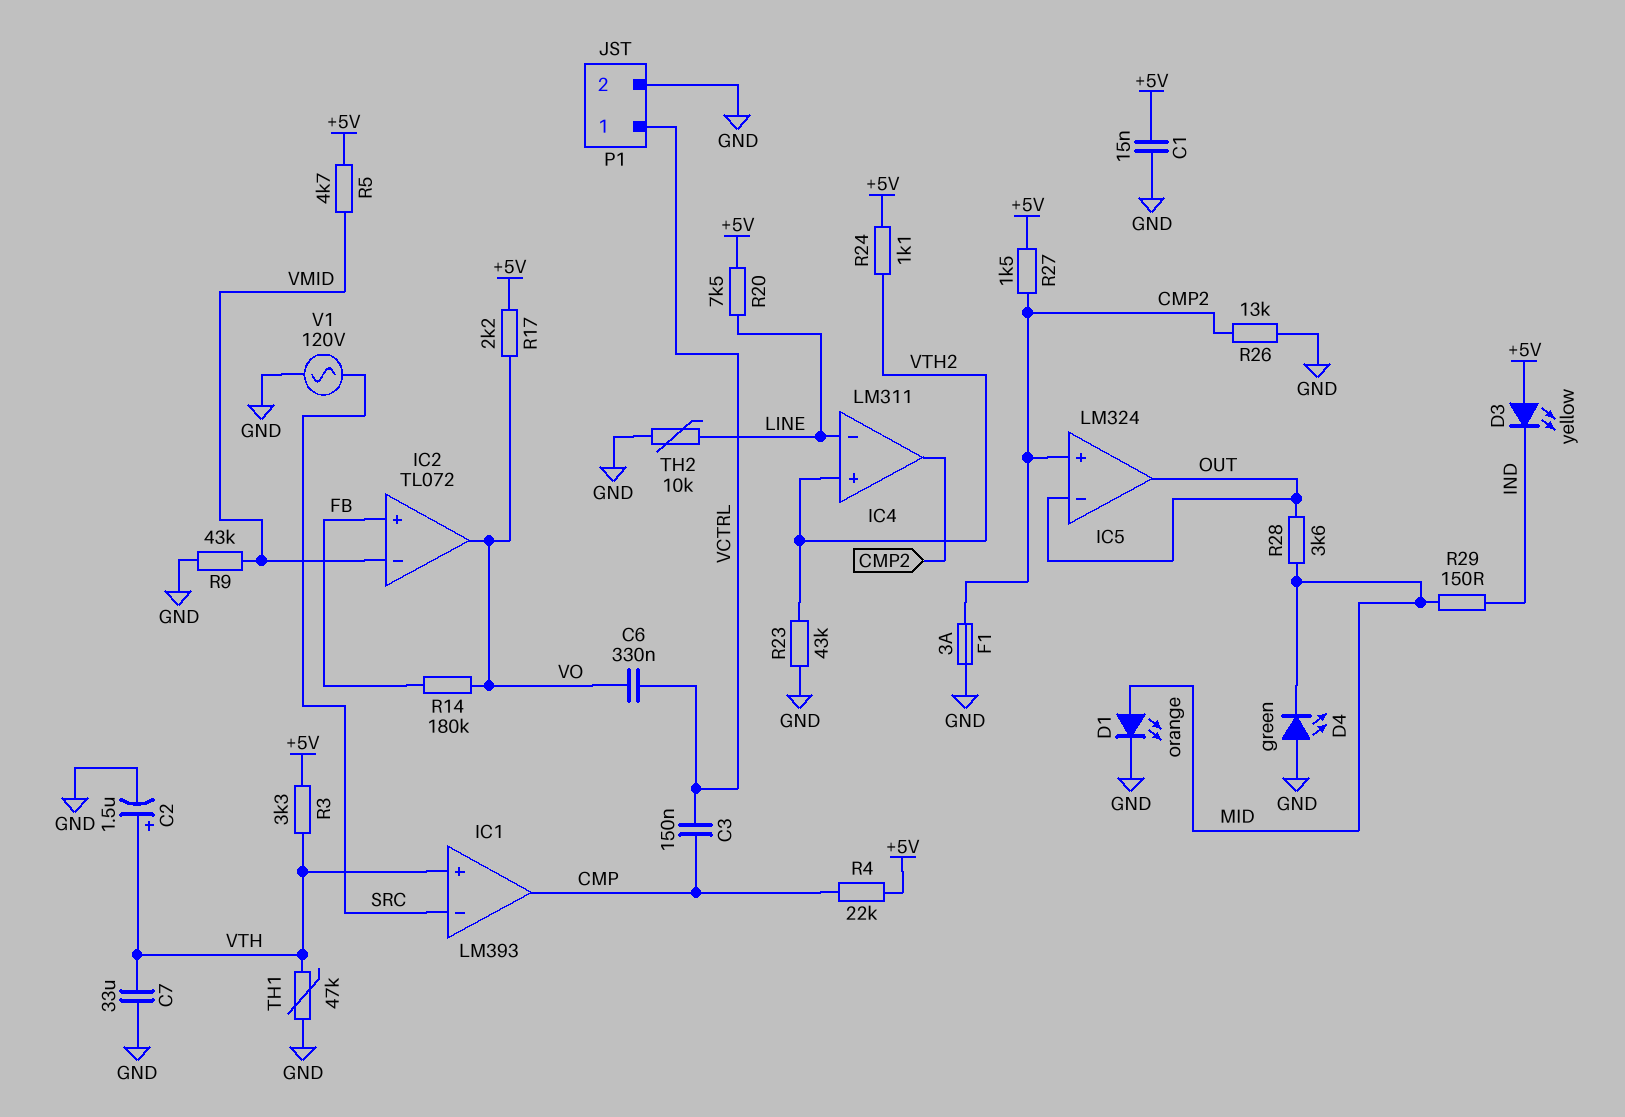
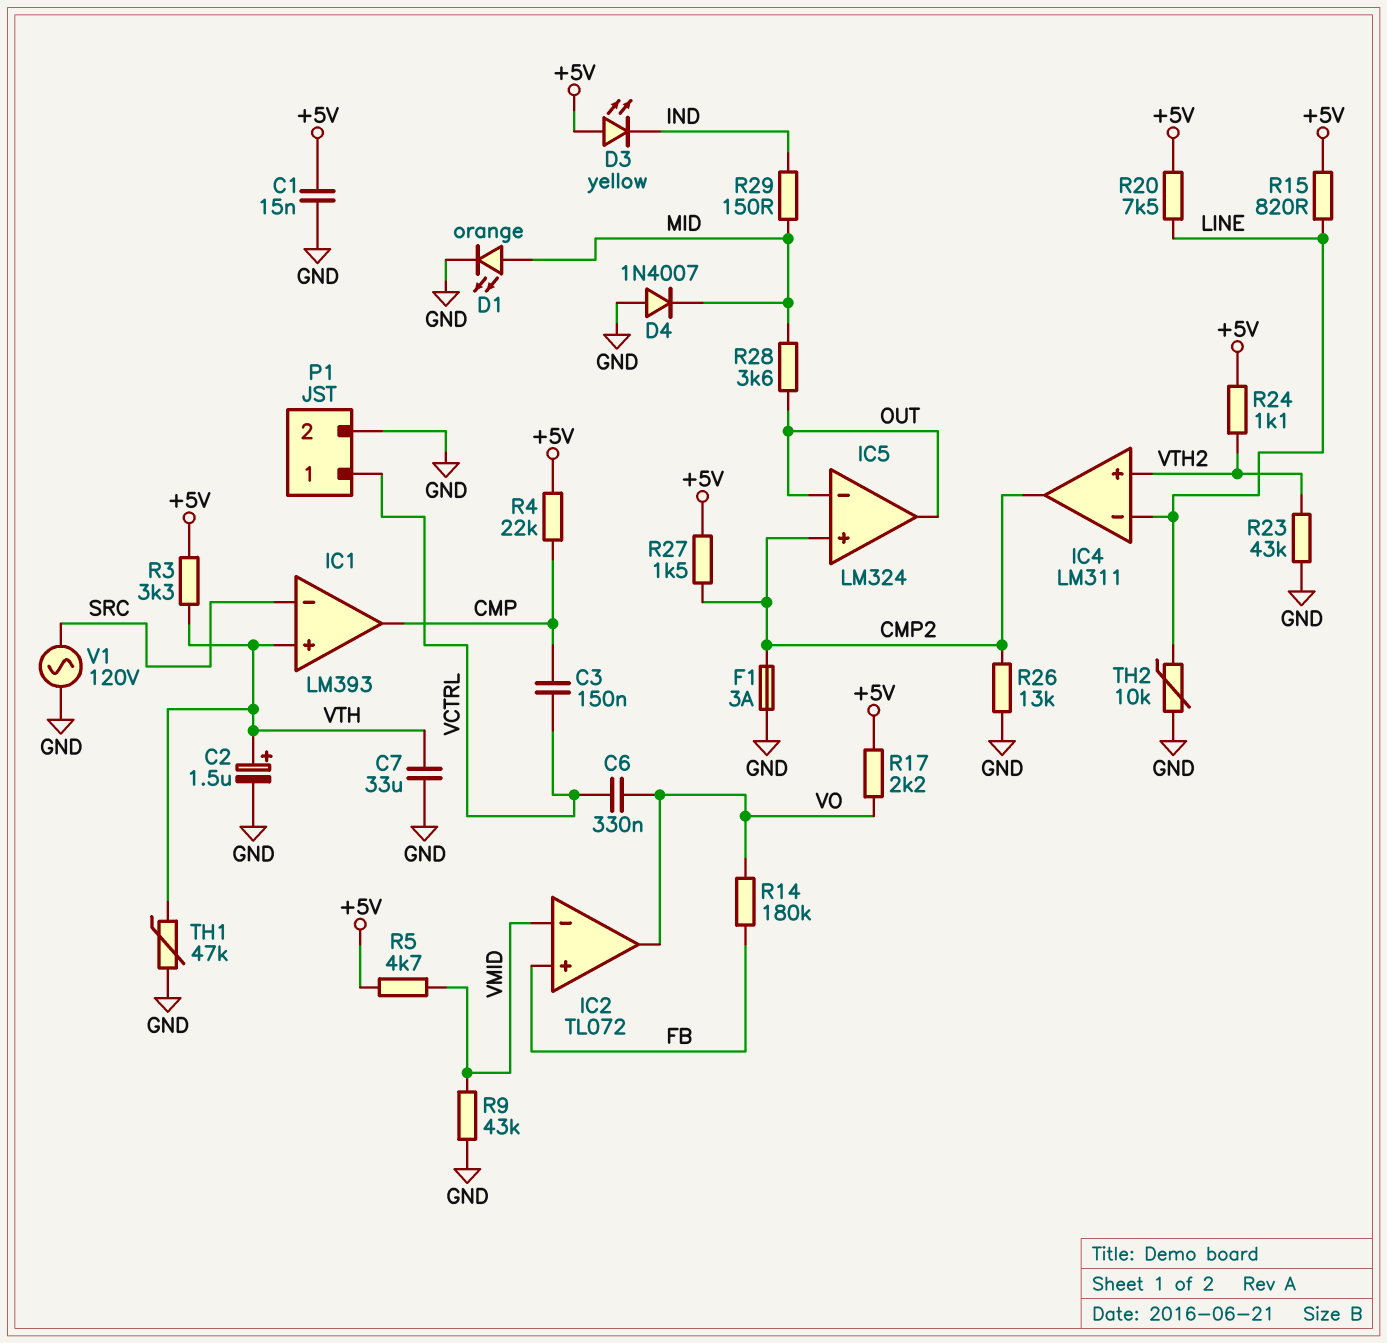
D4: LED green (A GND, K MID) -> diode 1N4007 (A GND, K MID)
R15: none -> 820 (+5V, LINE)

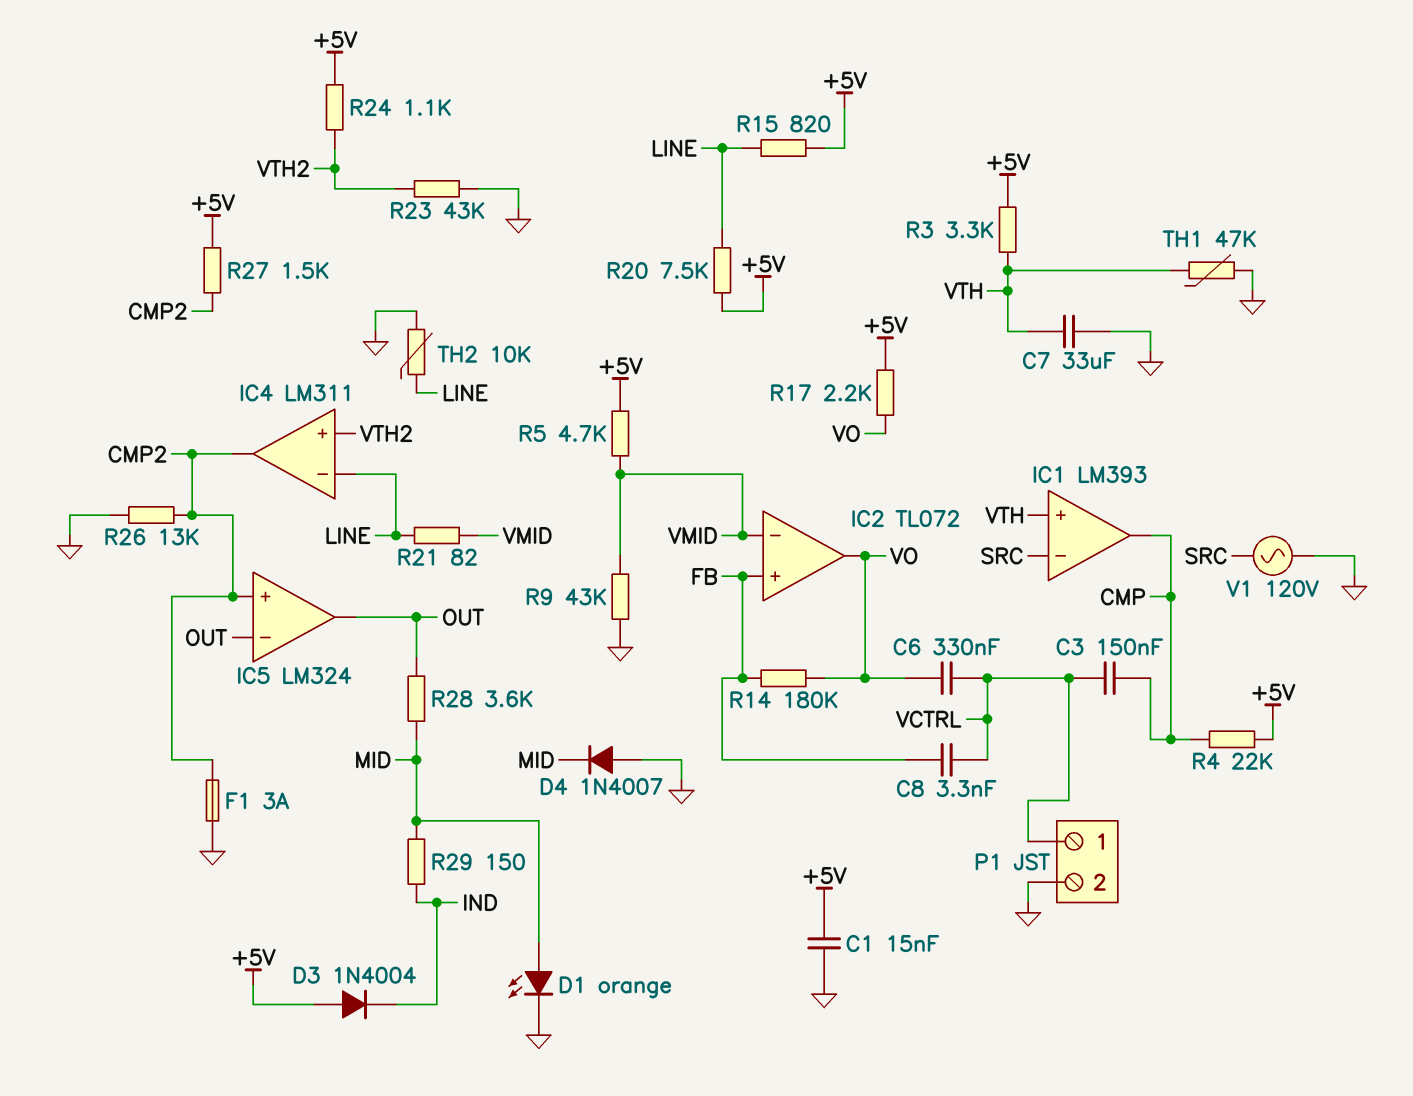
C2: 1.5uF (plus VTH, minus GND) -> none
C8: none -> 3.3nF (FB, VCTRL)
D3: LED yellow (A +5V, K IND) -> diode 1N4004 (A +5V, K IND)
R21: none -> 82 (LINE, VMID)

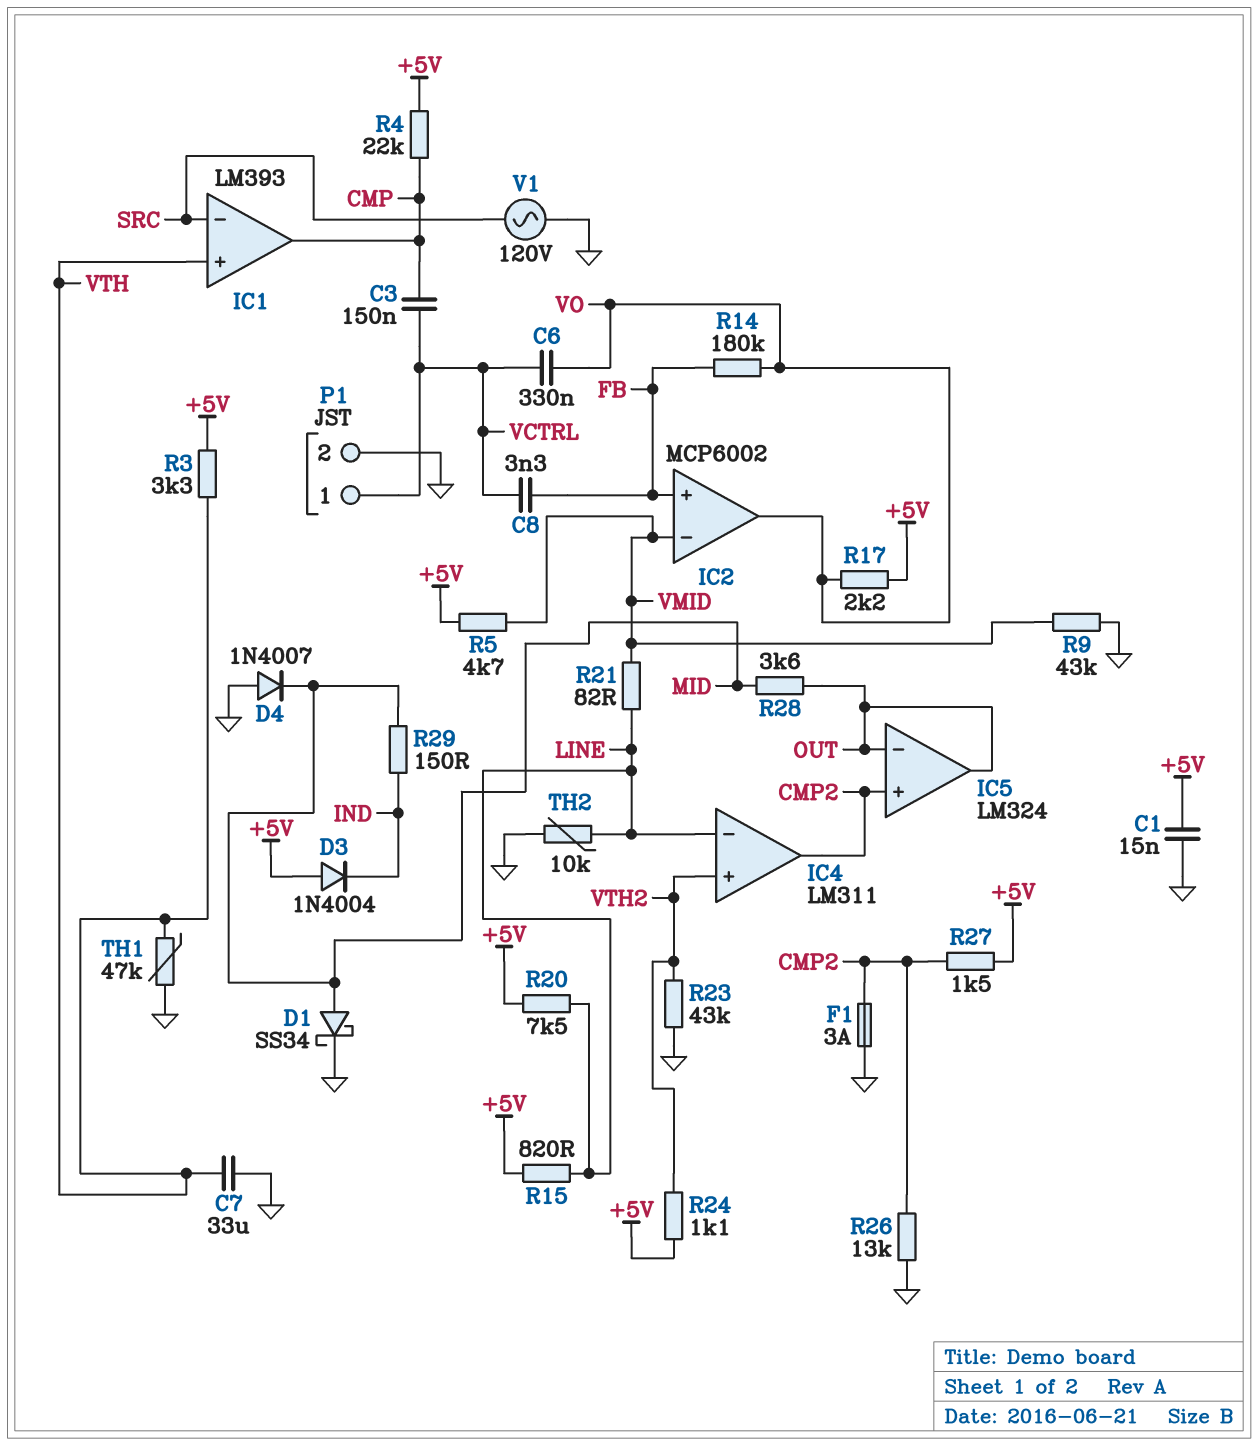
D1: LED orange (A MID, K GND) -> schottky SS34 (A MID, K GND)
IC2: TL072 -> MCP6002

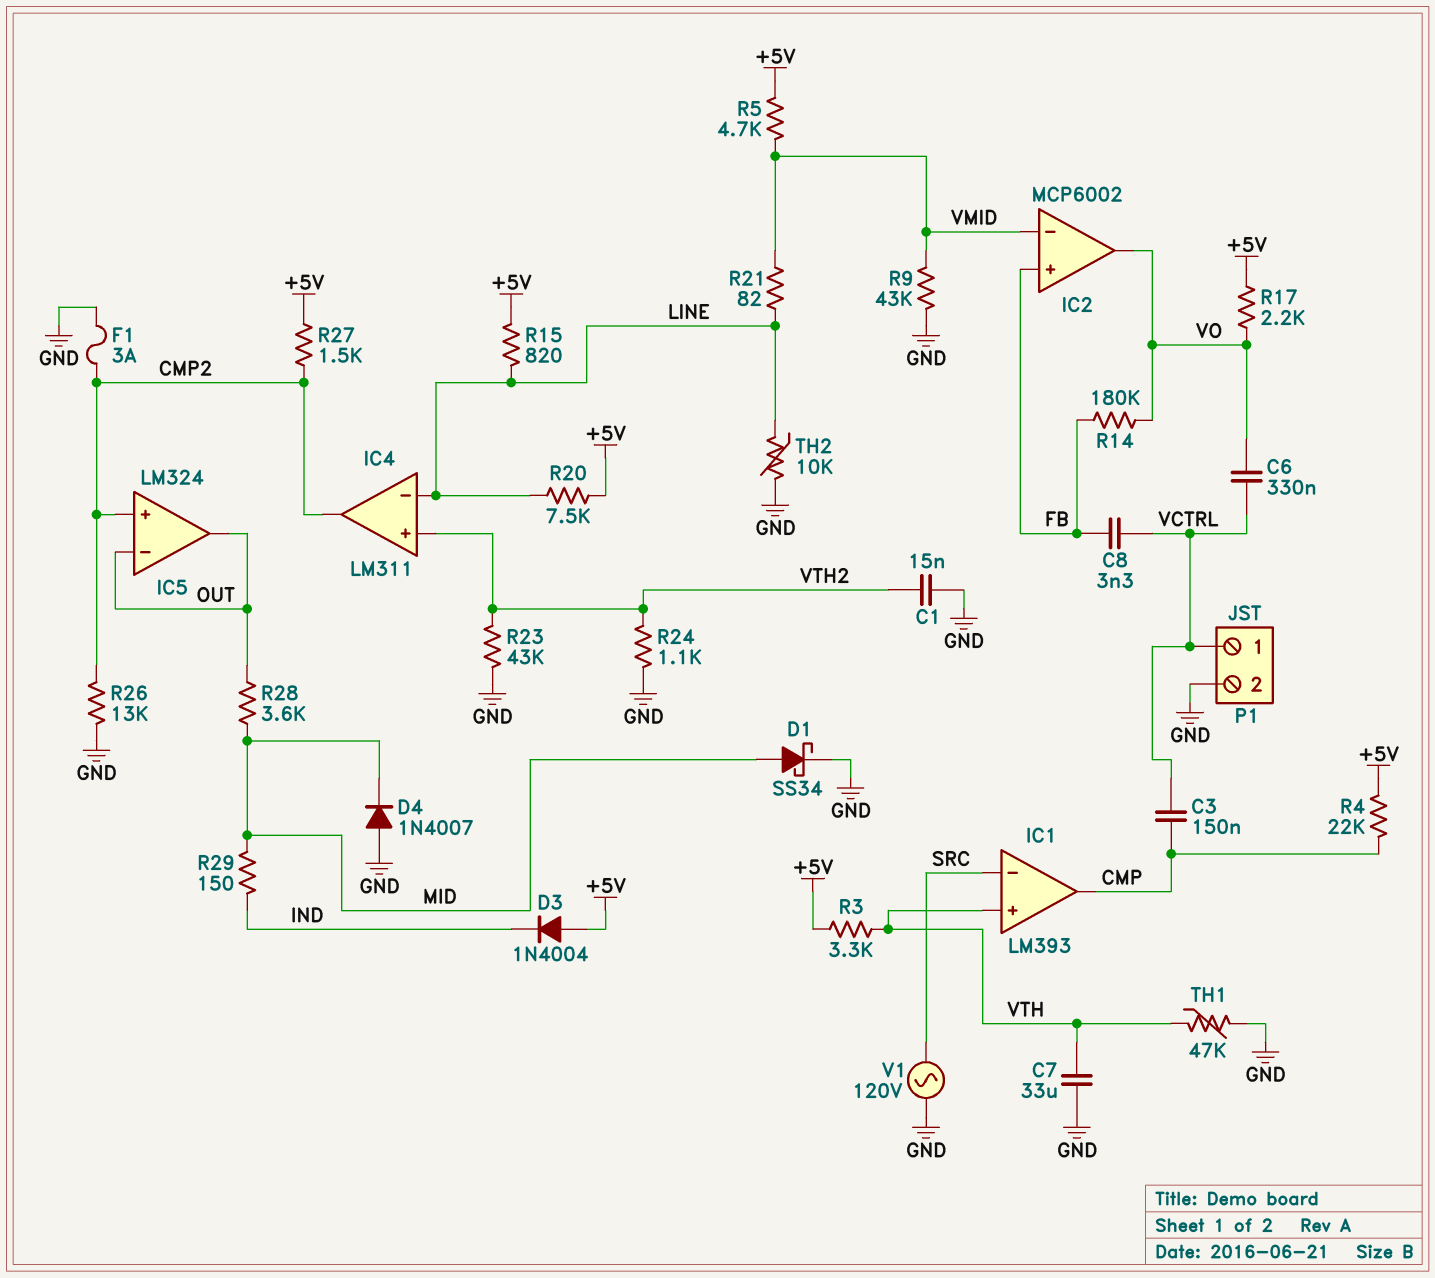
C1: 15nF (+5V, GND) -> 15nF (GND, VTH2)
R24: 1.1k (+5V, VTH2) -> 1.1k (GND, VTH2)

